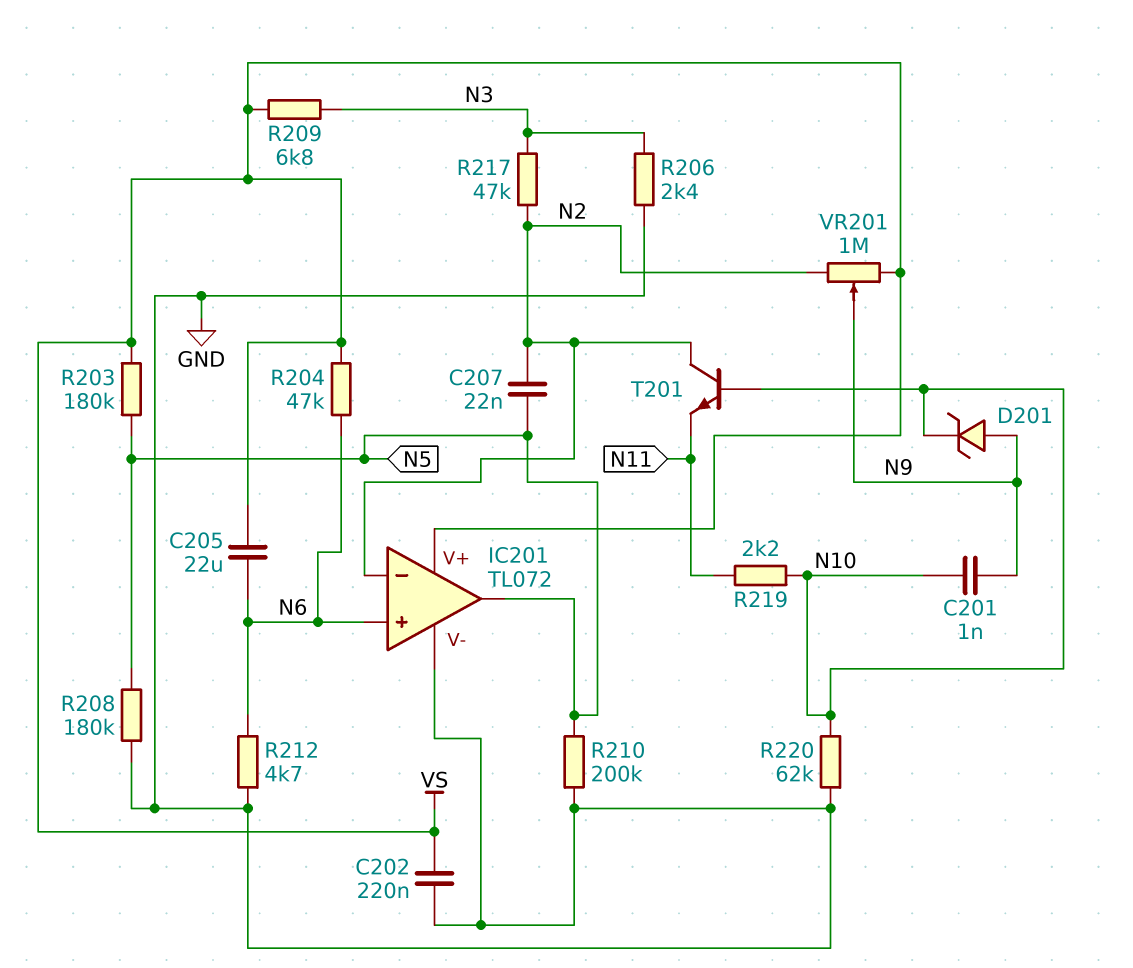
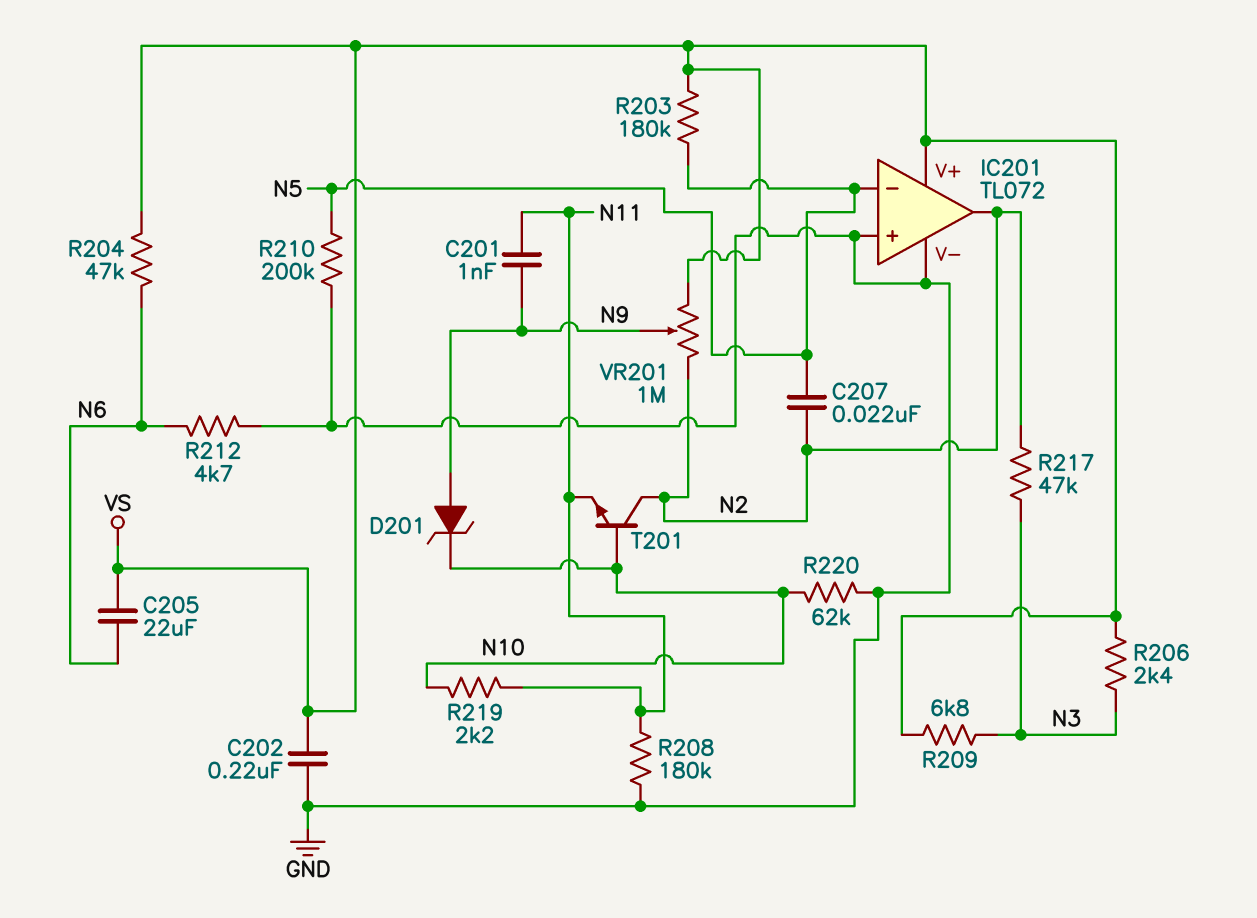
C201: 1nF (N9, N10) -> 1nF (N9, N11)
IC201 pin in+: N6 -> GND
IC201 pin in-: N2 -> N5
IC201 pin out: N5 -> N2
R206: 2.4k (GND, N3) -> 2.4k (N3, VS)
R208: 180k (GND, N5) -> 180k (GND, N11)

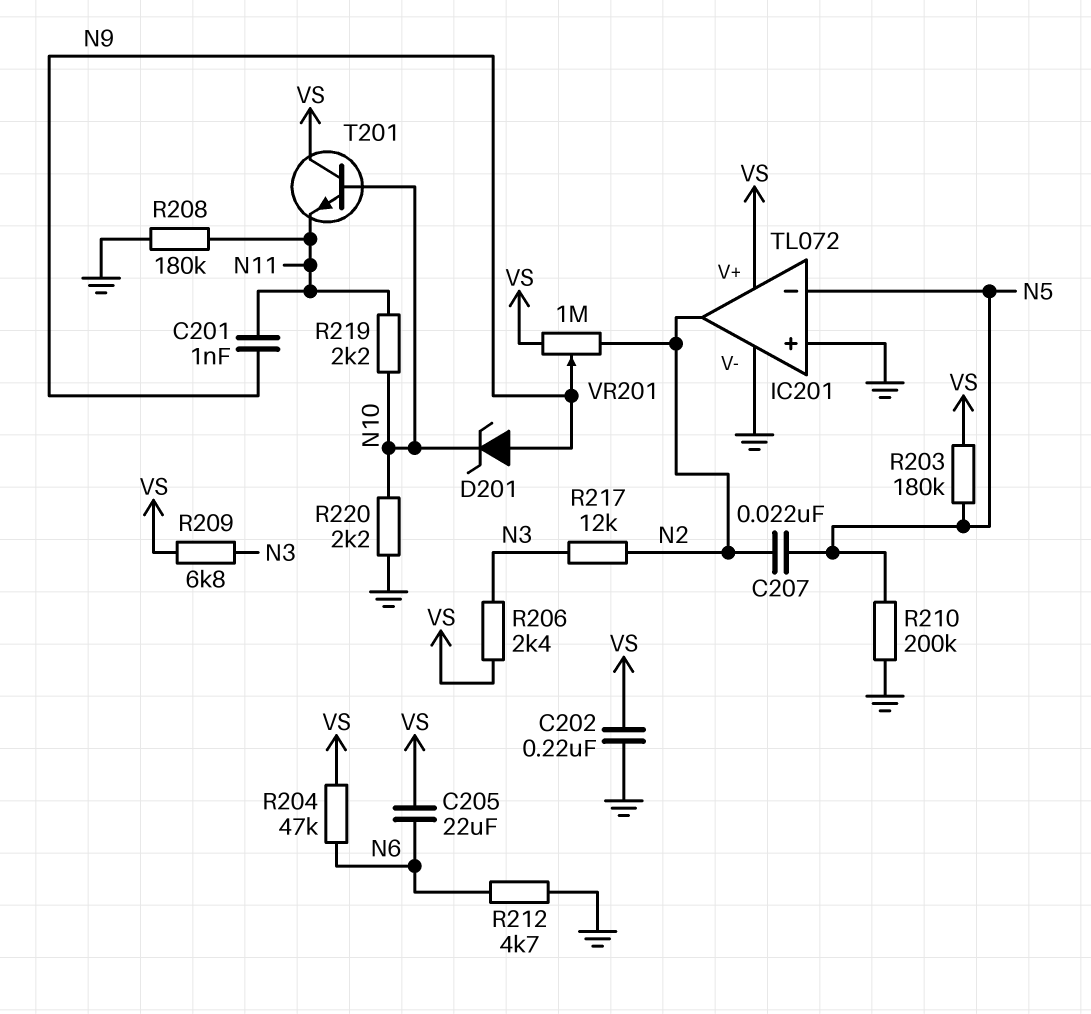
R217: 47k (N2, N3) -> 12k (N2, N3)
R220: 62k (GND, N10) -> 2.2k (GND, N10)
T201: NPN (B N10, C N2, E N11) -> NPN (B N10, C VS, E N11)

